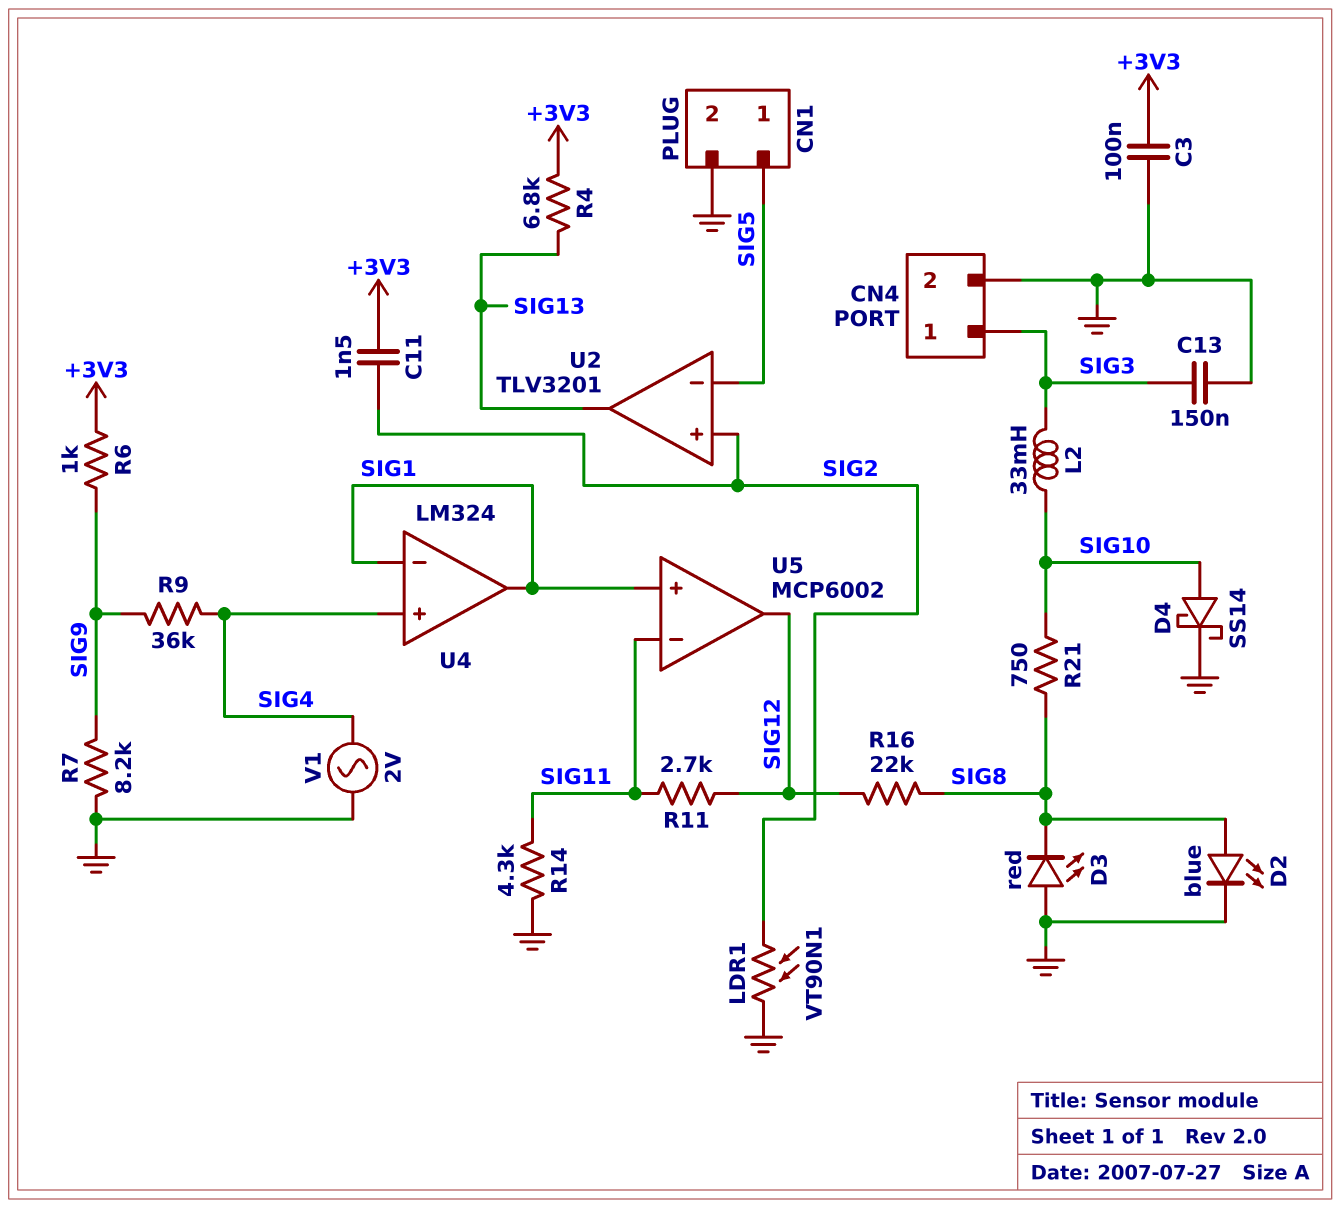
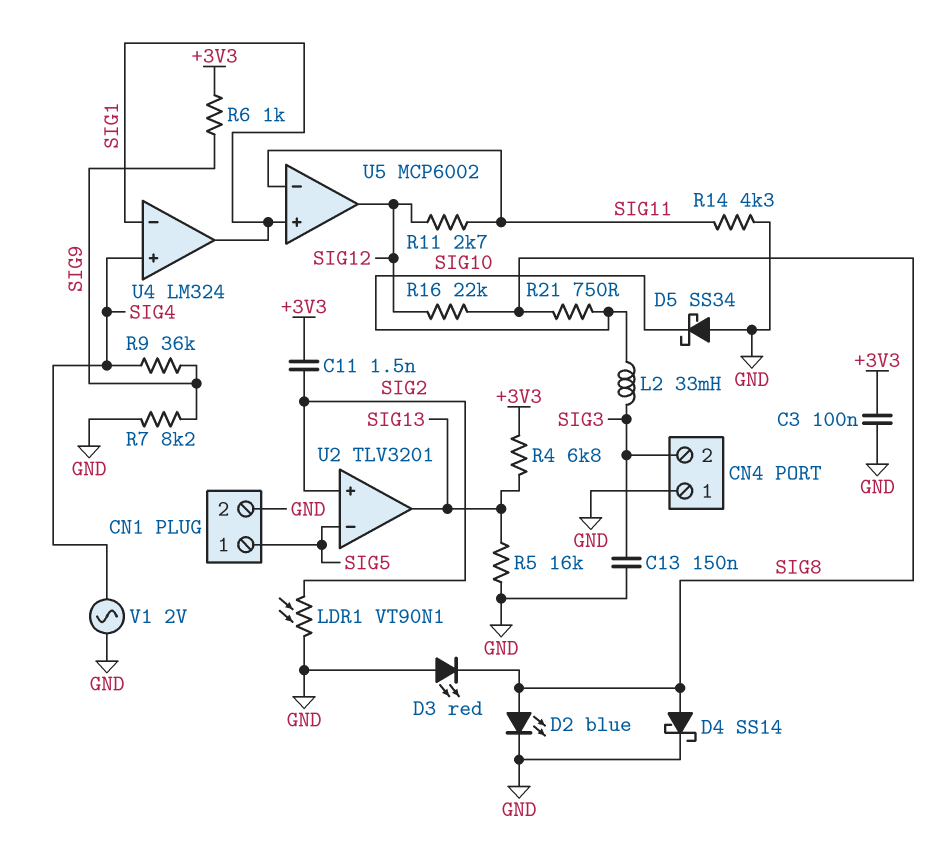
CN4 pin 1: SIG3 -> GND
CN4 pin 2: GND -> SIG3
D4: schottky SS14 (A SIG10, K GND) -> schottky SS14 (A SIG8, K GND)
D5: none -> schottky SS34 (A GND, K SIG10)
R5: none -> 16k (GND, SIG13)

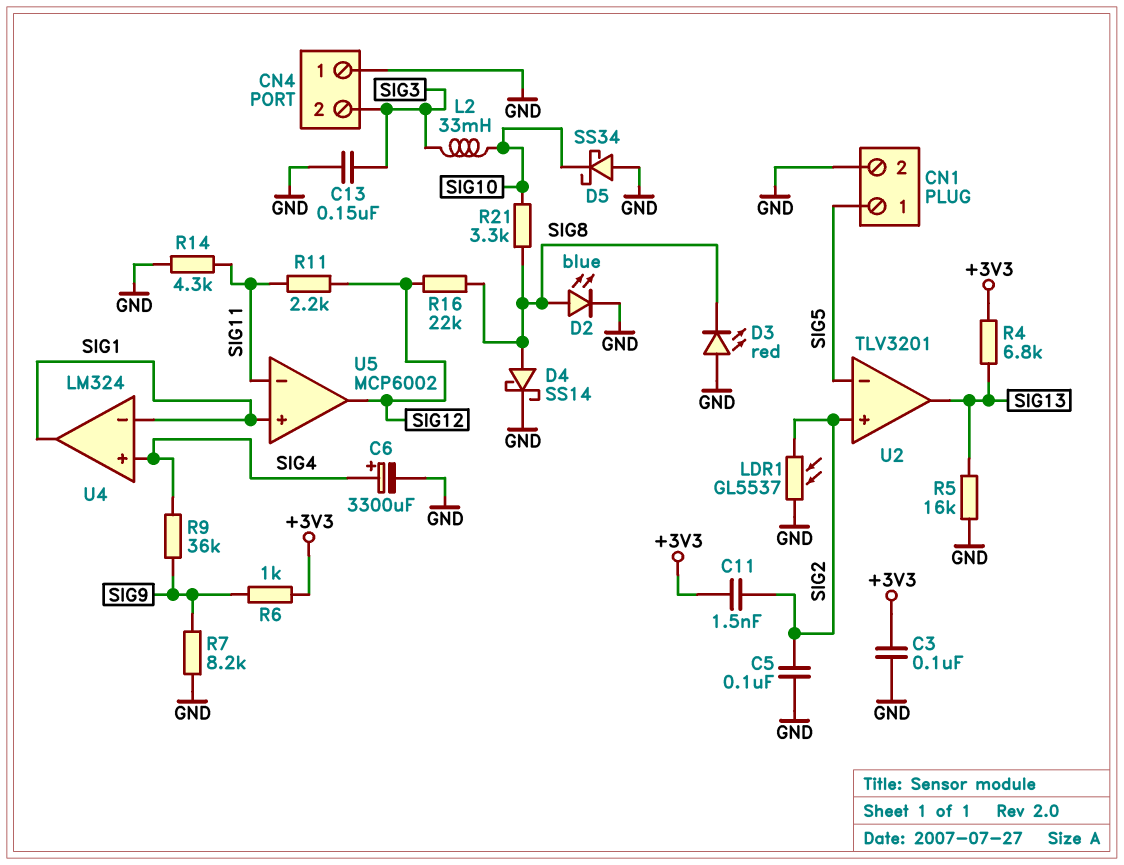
C5: none -> 100nF (GND, SIG2)
C6: none -> 3300uF (plus SIG4, minus GND)
LDR1: VT90N1 (GND, SIG2) -> GL5537 (GND, SIG2)
R11: 2.7k (SIG11, SIG12) -> 2.2k (SIG11, SIG12)
R21: 750 (SIG8, SIG10) -> 3.3k (SIG8, SIG10)
V1: AC 2V (GND, SIG4) -> none

